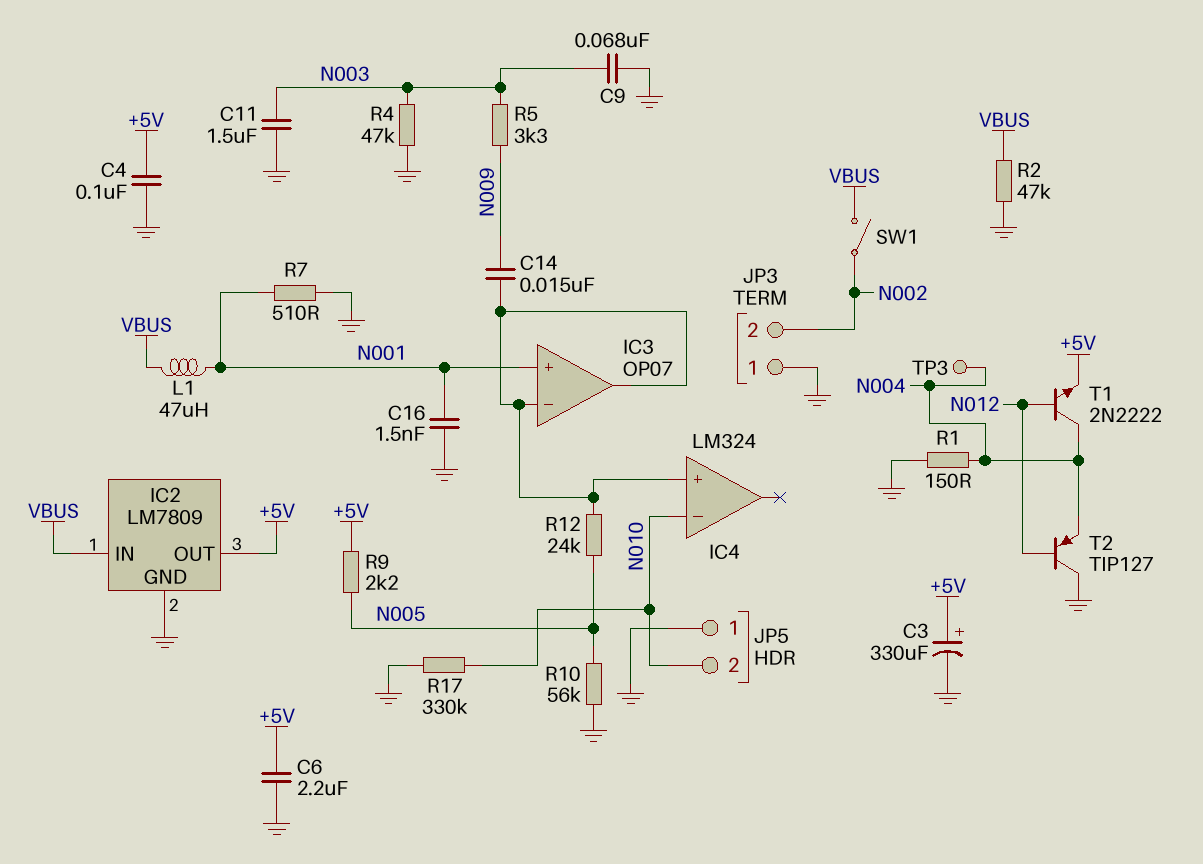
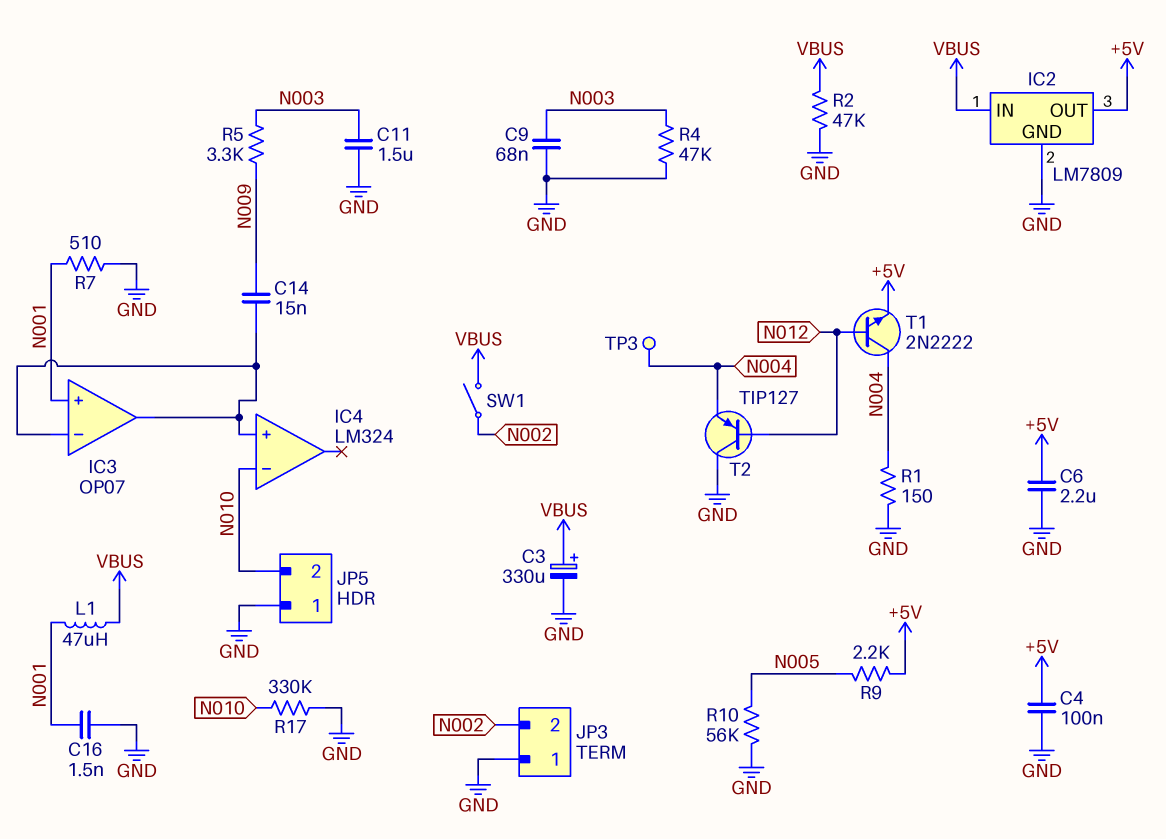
C3: 330uF (plus +5V, minus GND) -> 330uF (plus VBUS, minus GND)
R12: 24k (IC3/in-, N005) -> none

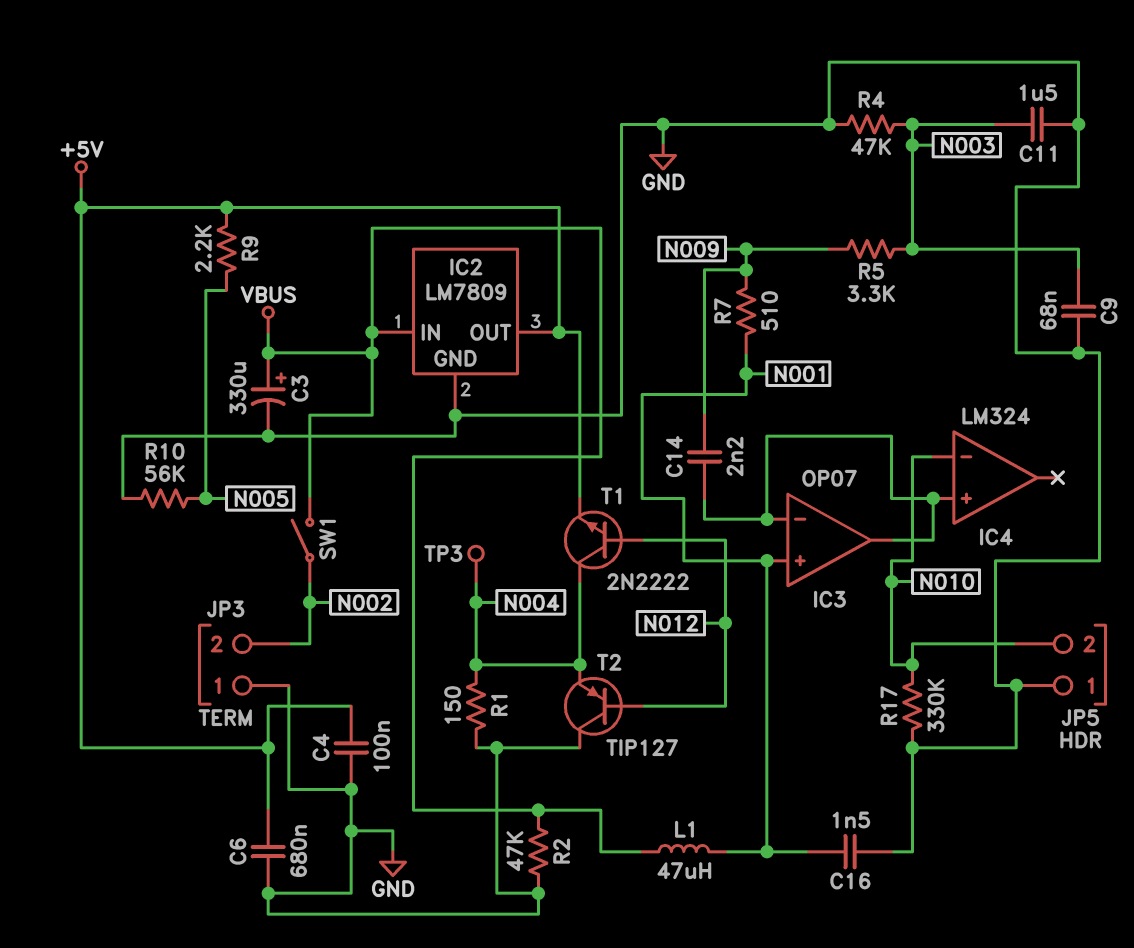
C6: 2.2uF (+5V, GND) -> 680nF (+5V, GND)
C14: 15nF (IC3/in-, N009) -> 2.2nF (IC3/in-, N009)
R7: 510 (GND, N001) -> 510 (N001, N009)

